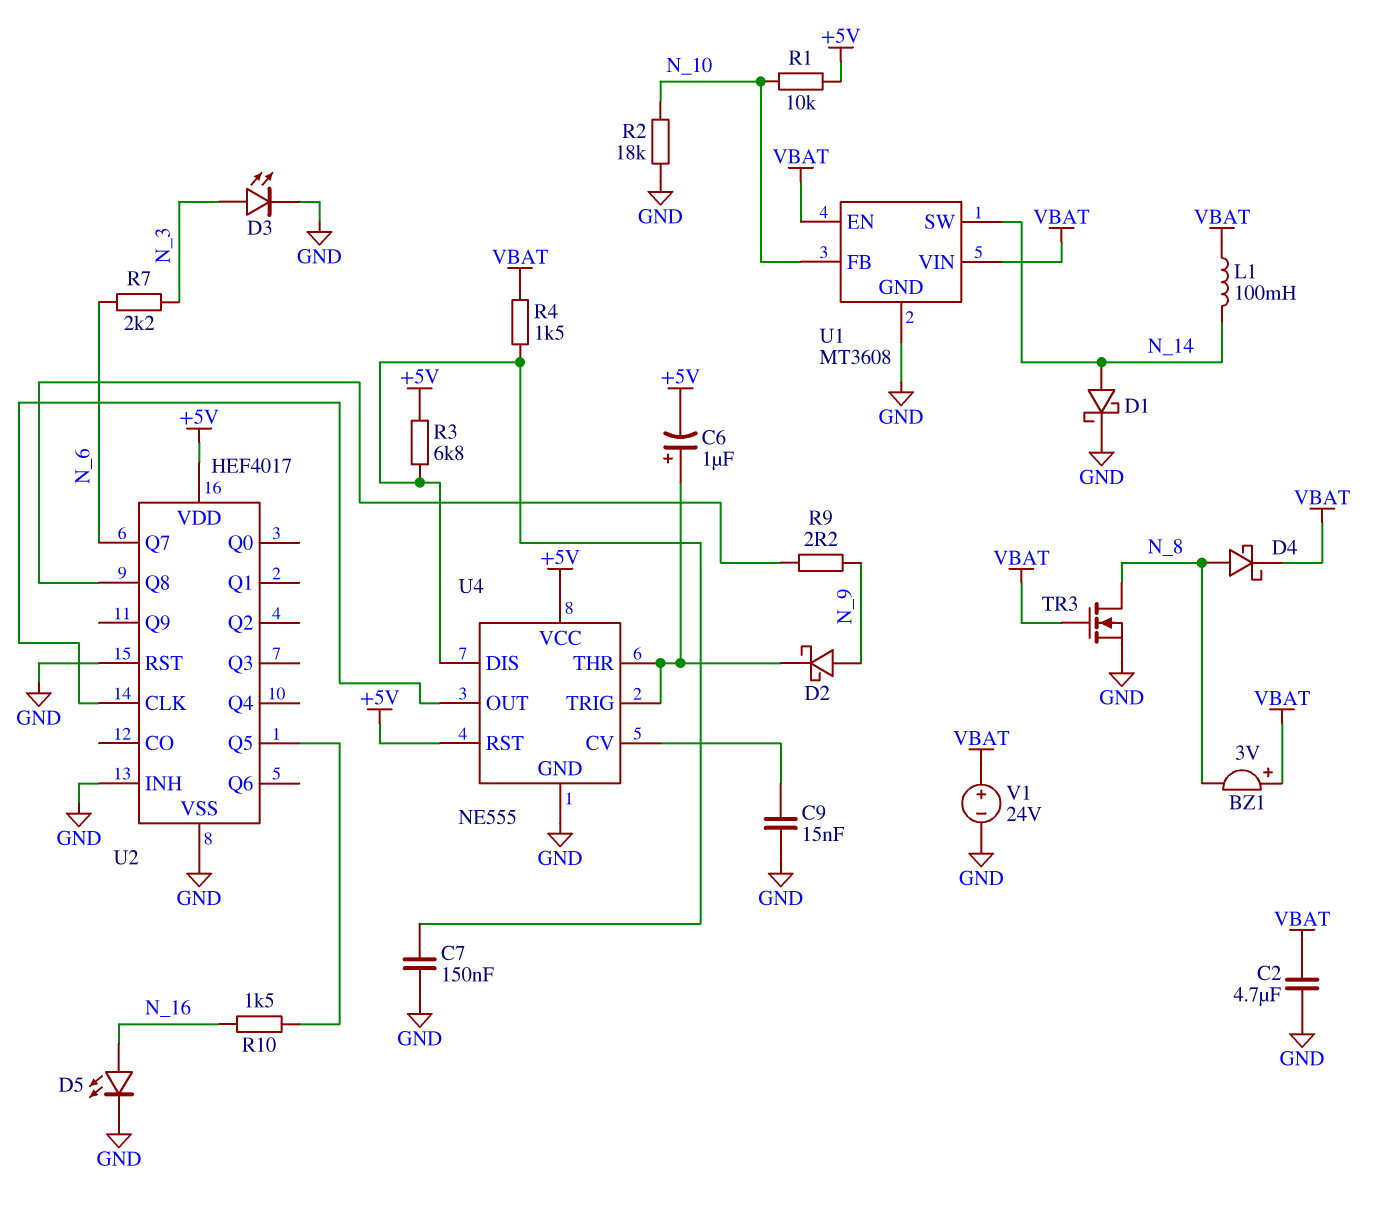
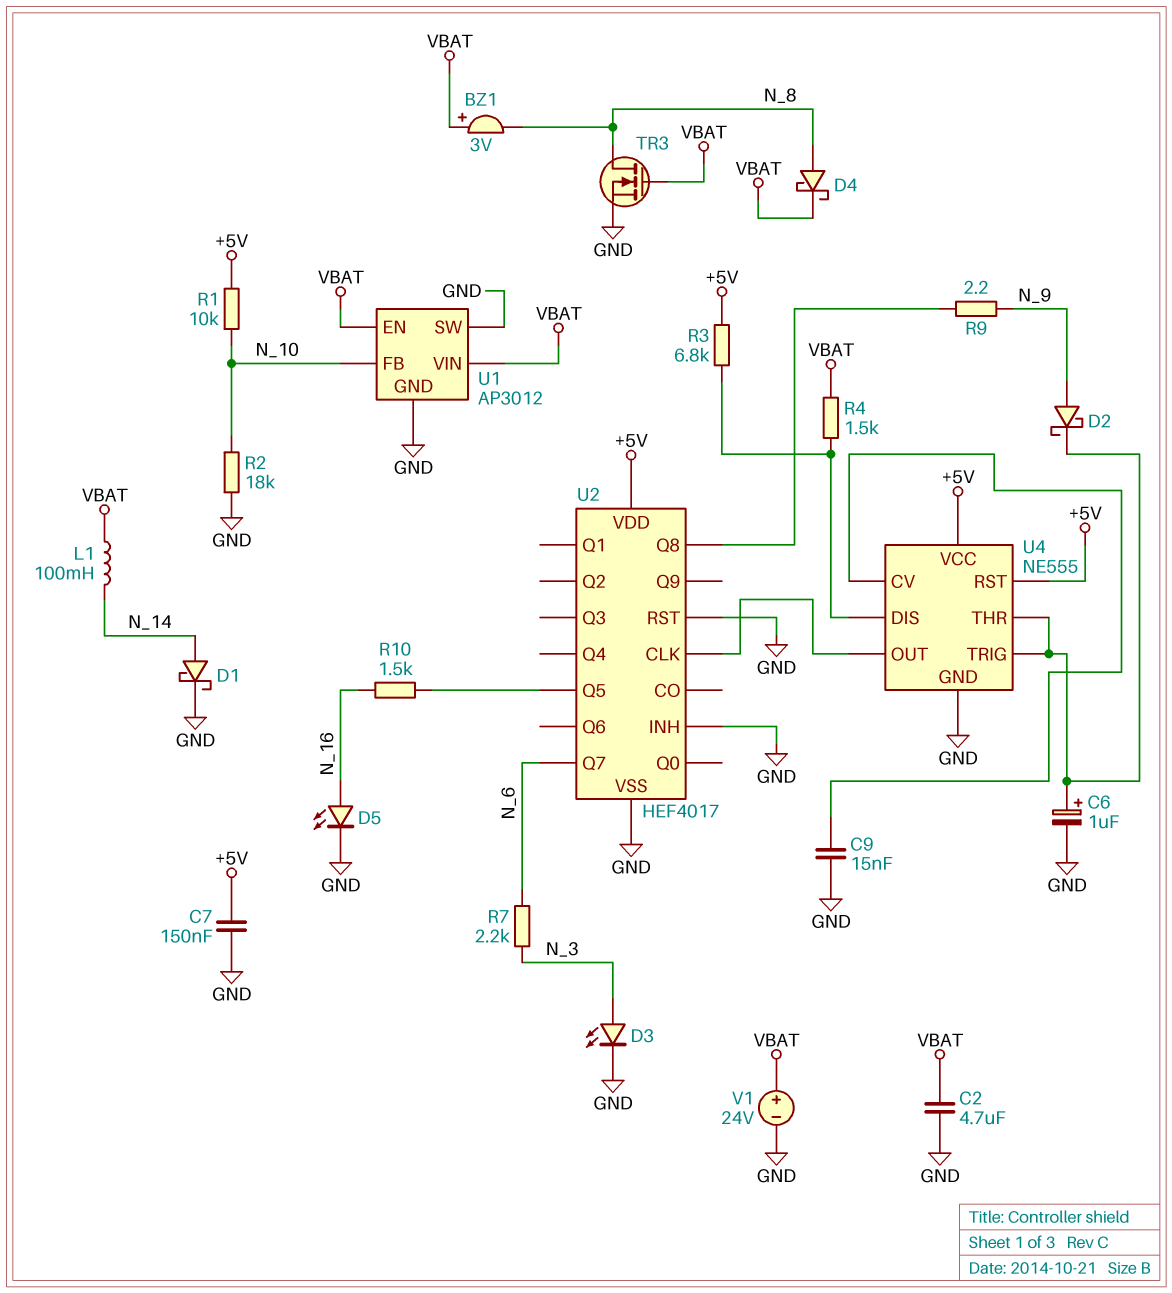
C6: 1uF (plus U4/THR, minus +5V) -> 1uF (plus U4/THR, minus GND)
C7: 150nF (GND, U4/DIS) -> 150nF (+5V, GND)
U1: MT3608 -> AP3012
U1 pin SW: N_14 -> GND

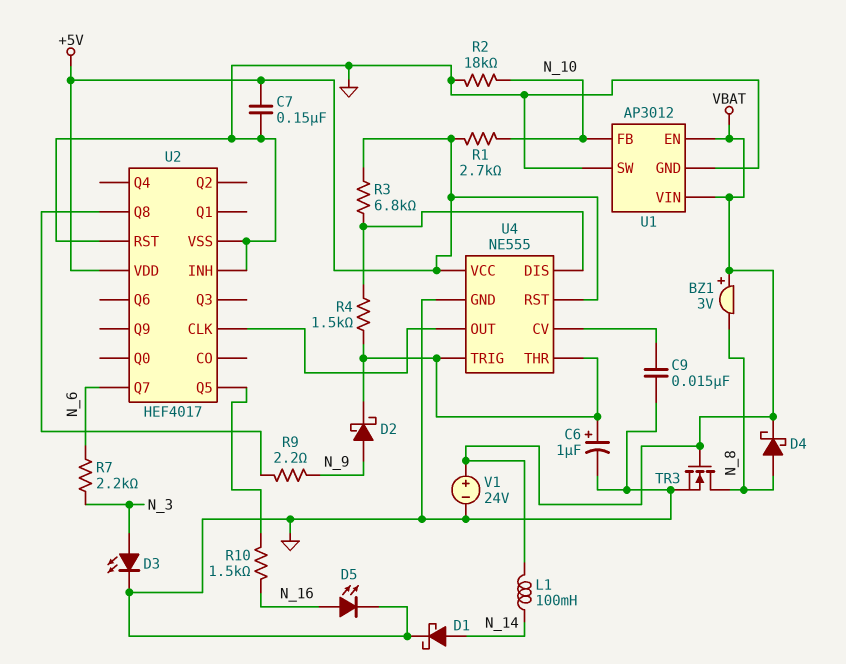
C2: 4.7uF (GND, VBAT) -> none
R1: 10k (+5V, N_10) -> 2.7k (+5V, N_10)
R4: 1.5k (U4/DIS, VBAT) -> 1.5k (U4/DIS, U4/THR)

